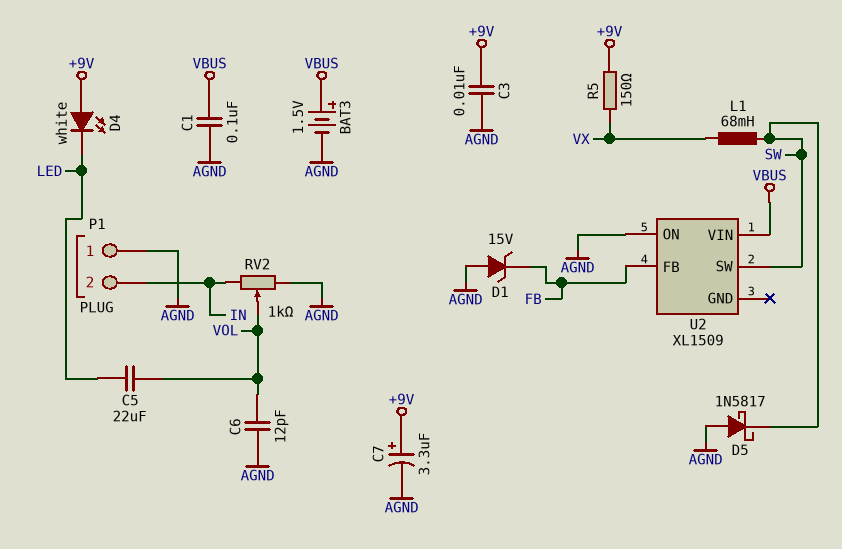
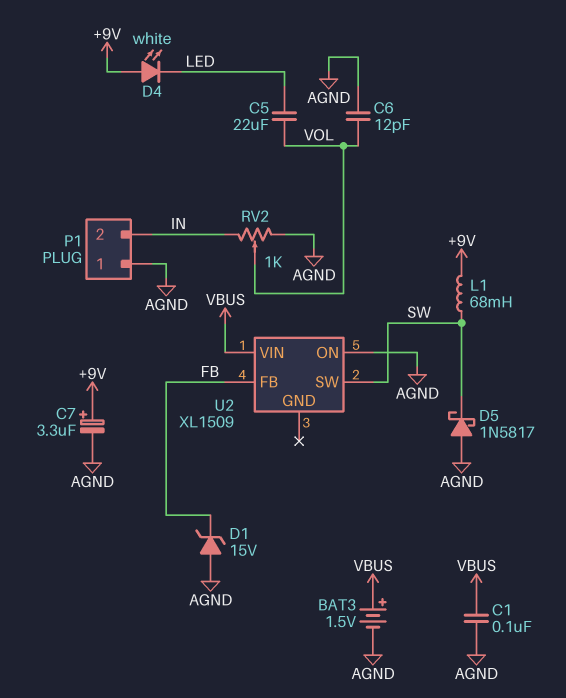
C3: 10nF (+9V, AGND) -> none
L1: 68mH (SW, VX) -> 68mH (+9V, SW)
R5: 150 (+9V, VX) -> none

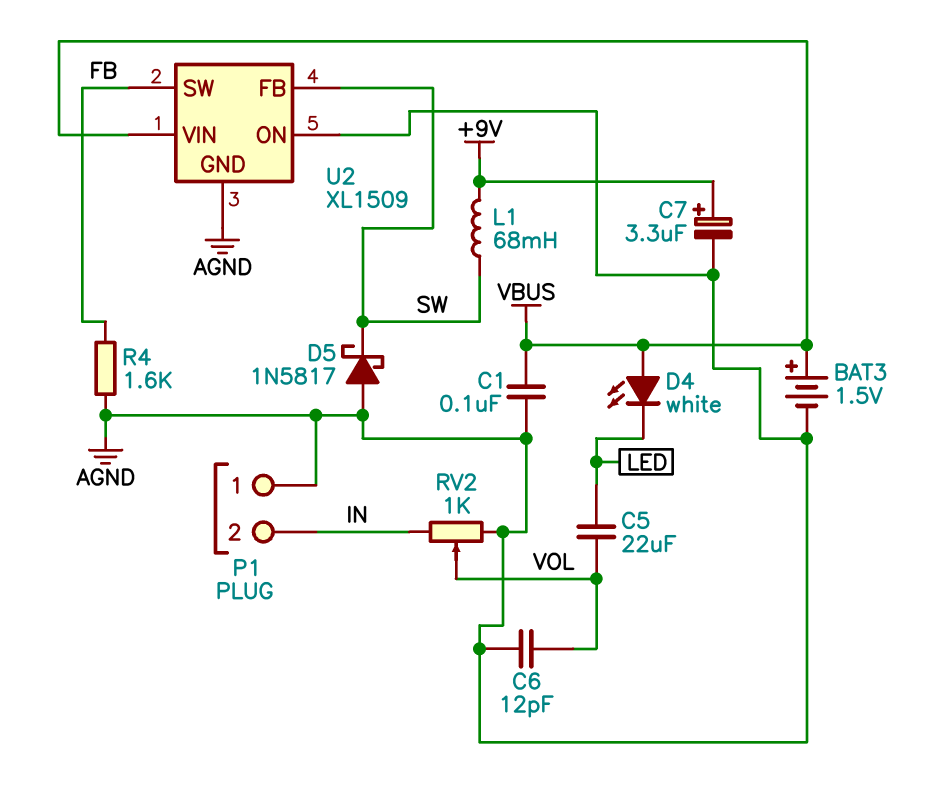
D1: zener 15V (A AGND, K FB) -> none
D4: LED white (A +9V, K LED) -> LED white (A VBUS, K LED)
R4: none -> 1.6k (AGND, FB)
U2 pin FB: FB -> SW
U2 pin GND: none -> AGND
U2 pin SW: SW -> FB

